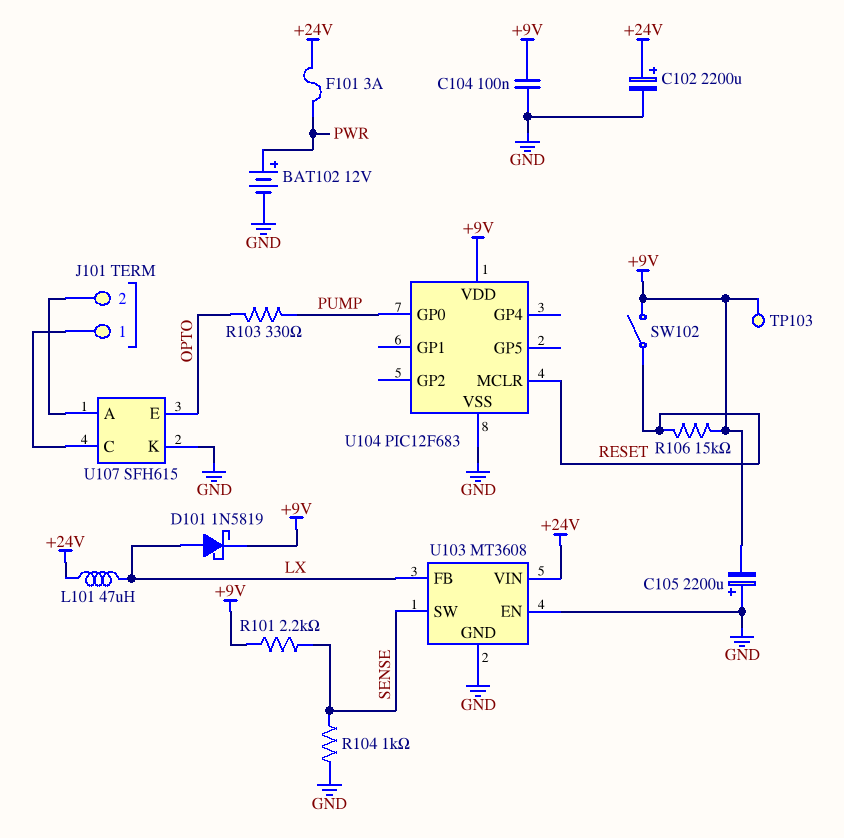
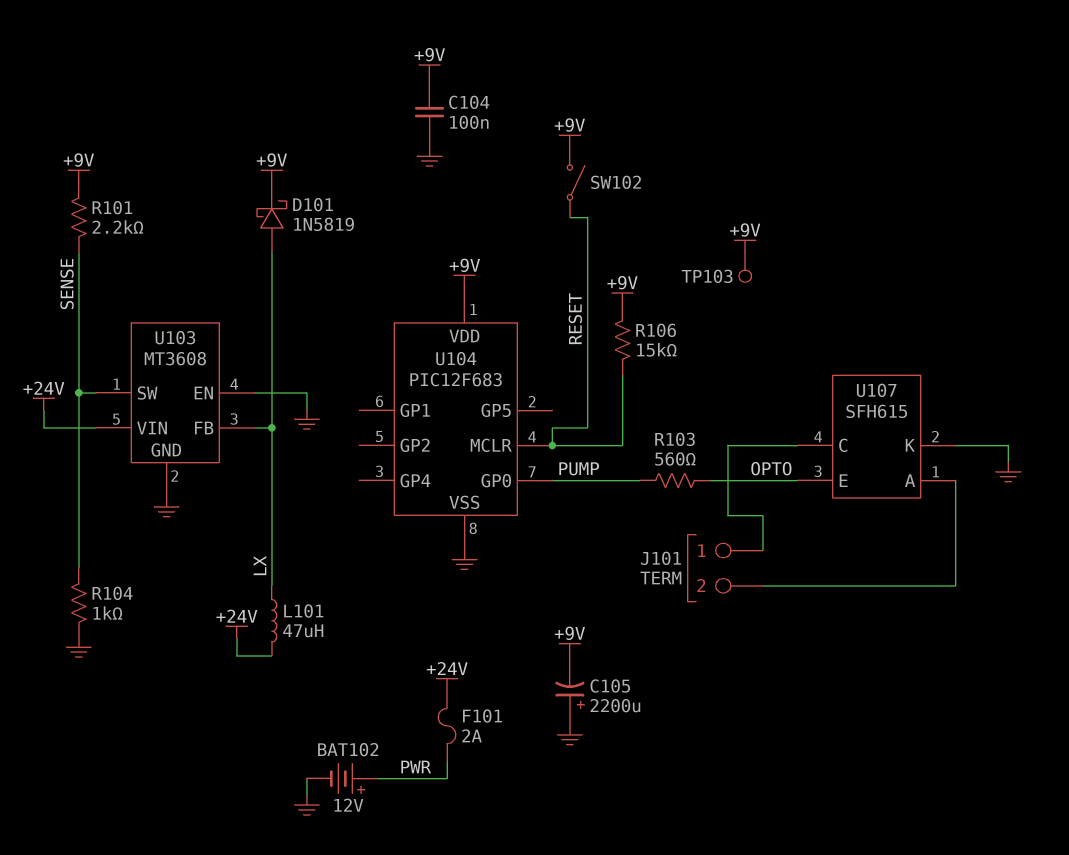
C102: 2200uF (plus +24V, minus GND) -> none
F101: 3A (+24V, PWR) -> 2A (+24V, PWR)
R103: 330 (OPTO, PUMP) -> 560 (OPTO, PUMP)

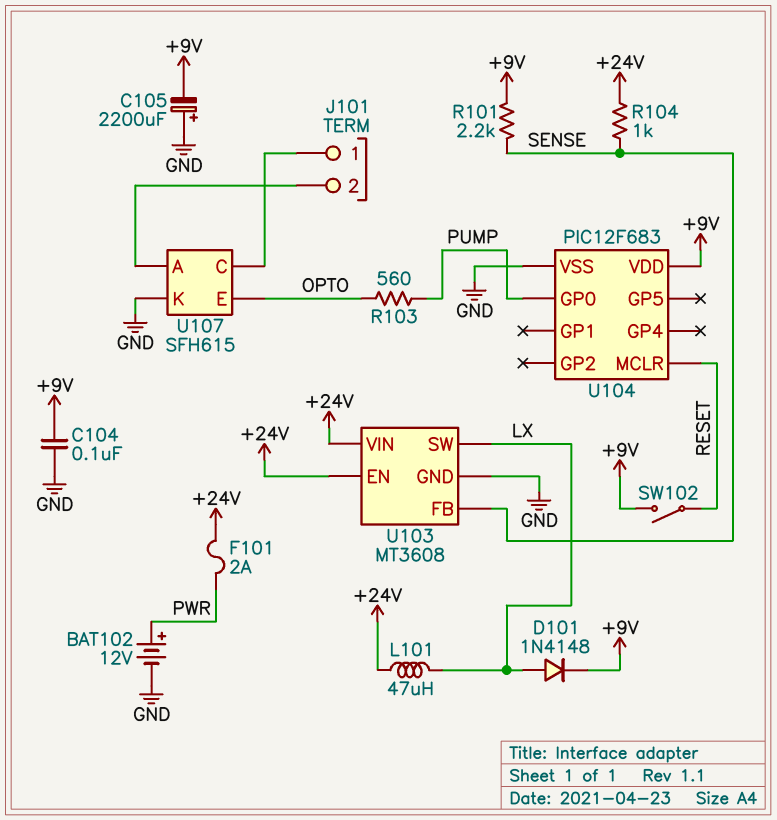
D101: schottky 1N5819 (A LX, K +9V) -> diode 1N4148 (A LX, K +9V)
R104: 1k (GND, SENSE) -> 1k (+24V, SENSE)
R106: 15k (+9V, RESET) -> none
TP103: test point (+9V) -> none
U103 pin EN: GND -> +24V
U103 pin FB: LX -> SENSE
U103 pin SW: SENSE -> LX

